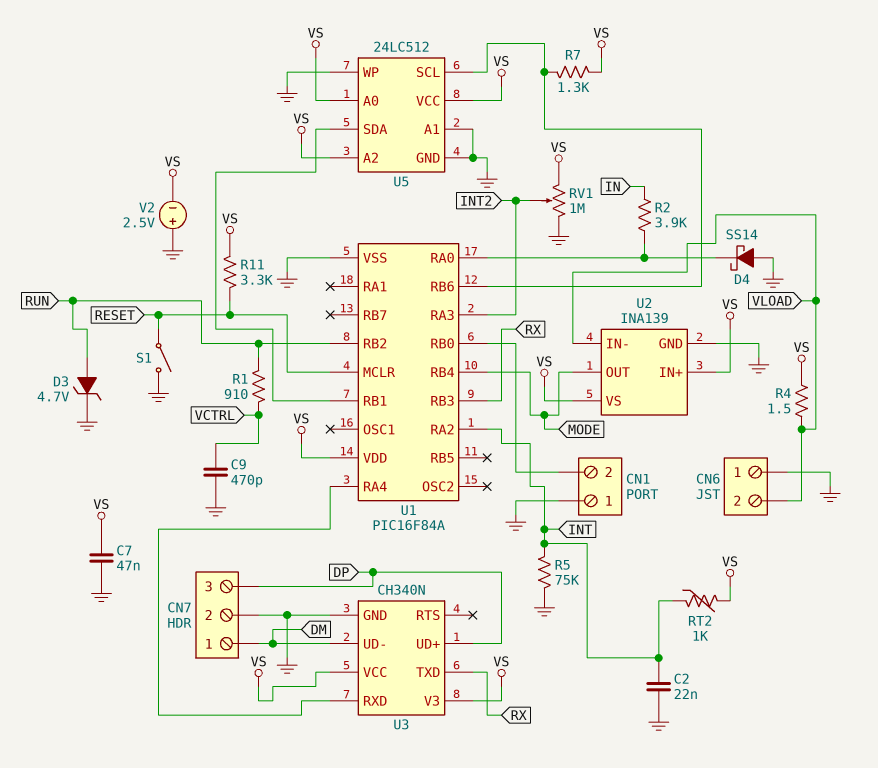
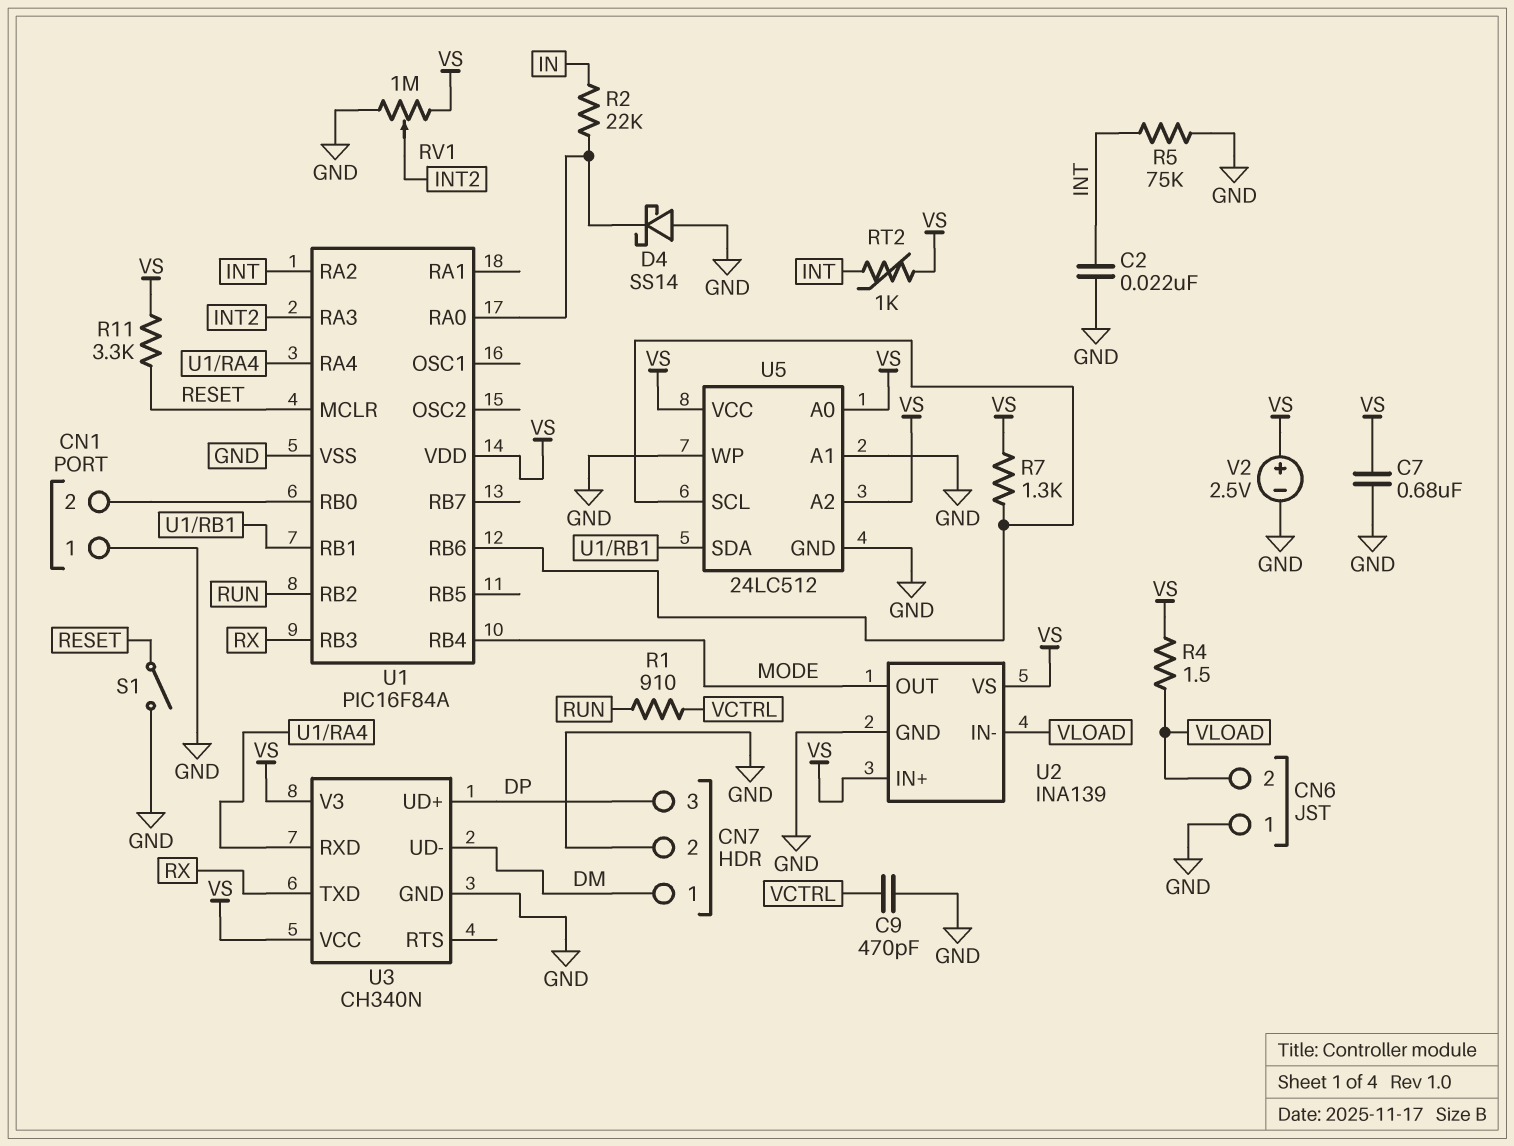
C7: 47nF (GND, VS) -> 680nF (GND, VS)
D3: zener 4.7V (A RUN, K GND) -> none
R2: 3.9k (IN, U1/RA0) -> 22k (IN, U1/RA0)
V2: 2.5V (plus GND, minus VS) -> 2.5V (plus VS, minus GND)

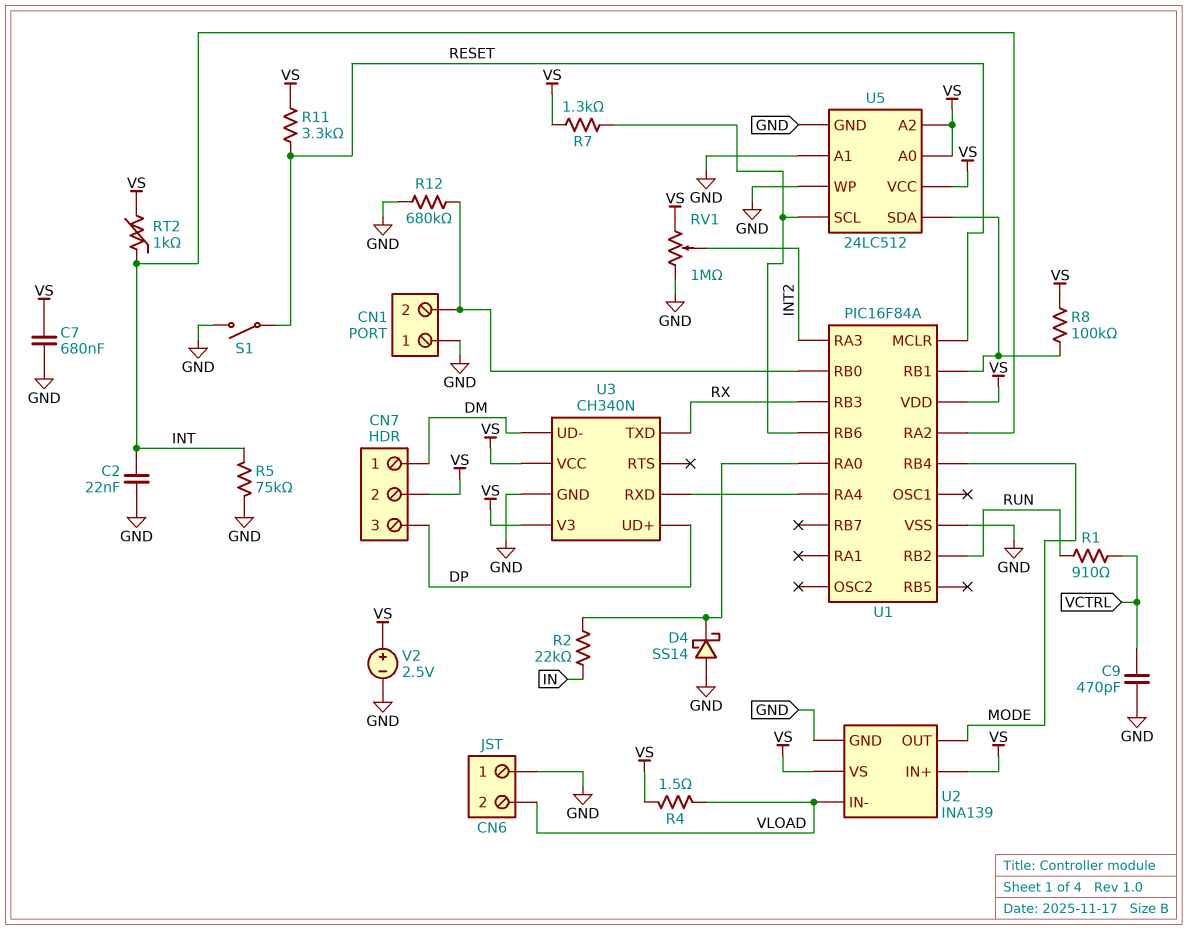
CN7 pin 2: GND -> VS
R8: none -> 100k (U1/RB1, VS)
R12: none -> 680k (CN1/2, GND)

